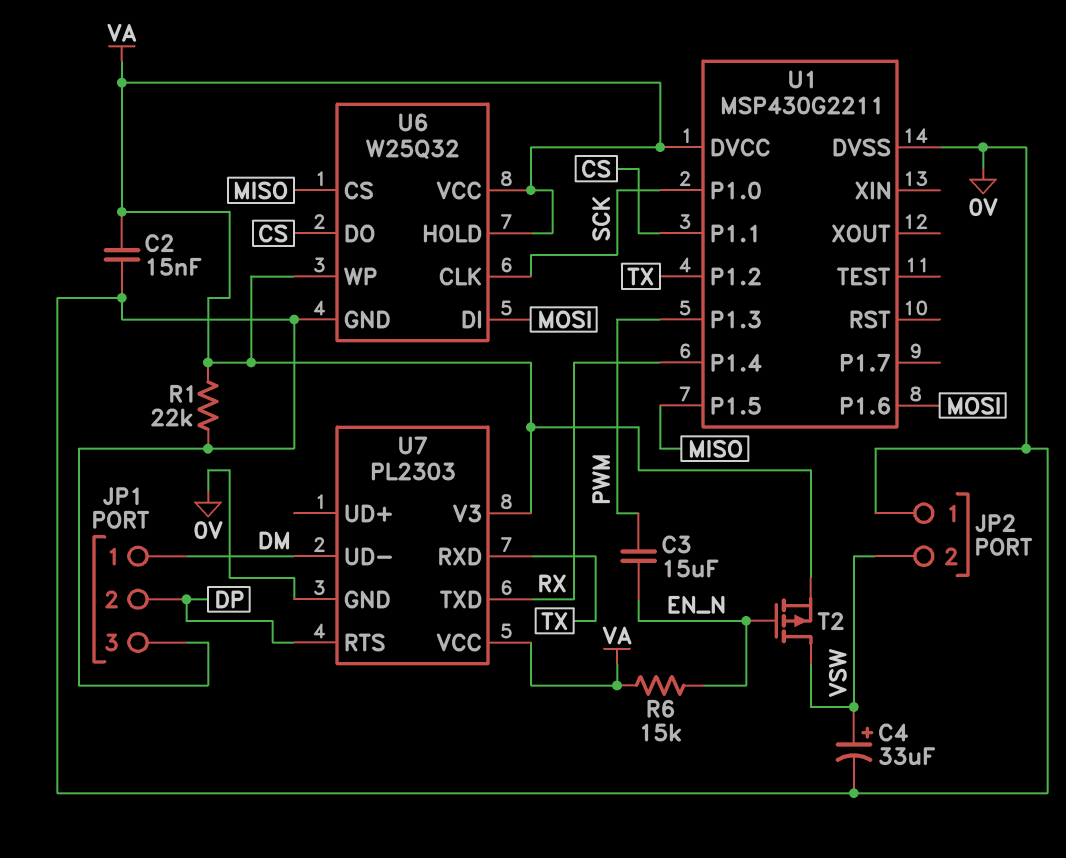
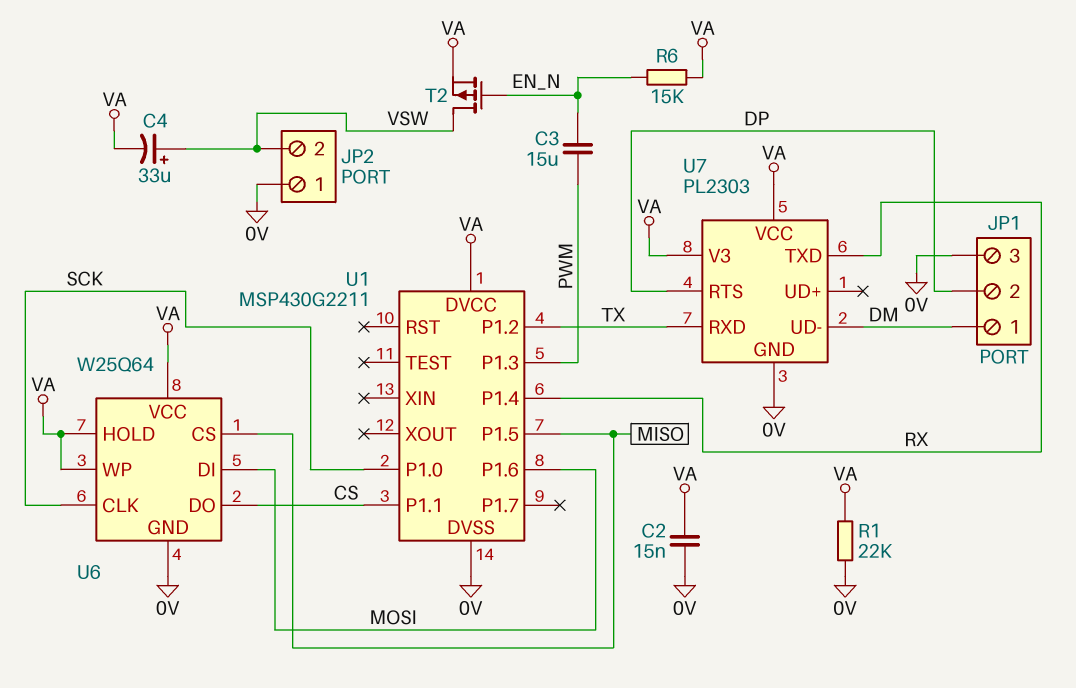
C4: 33uF (plus VSW, minus 0V) -> 33uF (plus VSW, minus VA)
U6: W25Q32 -> W25Q64

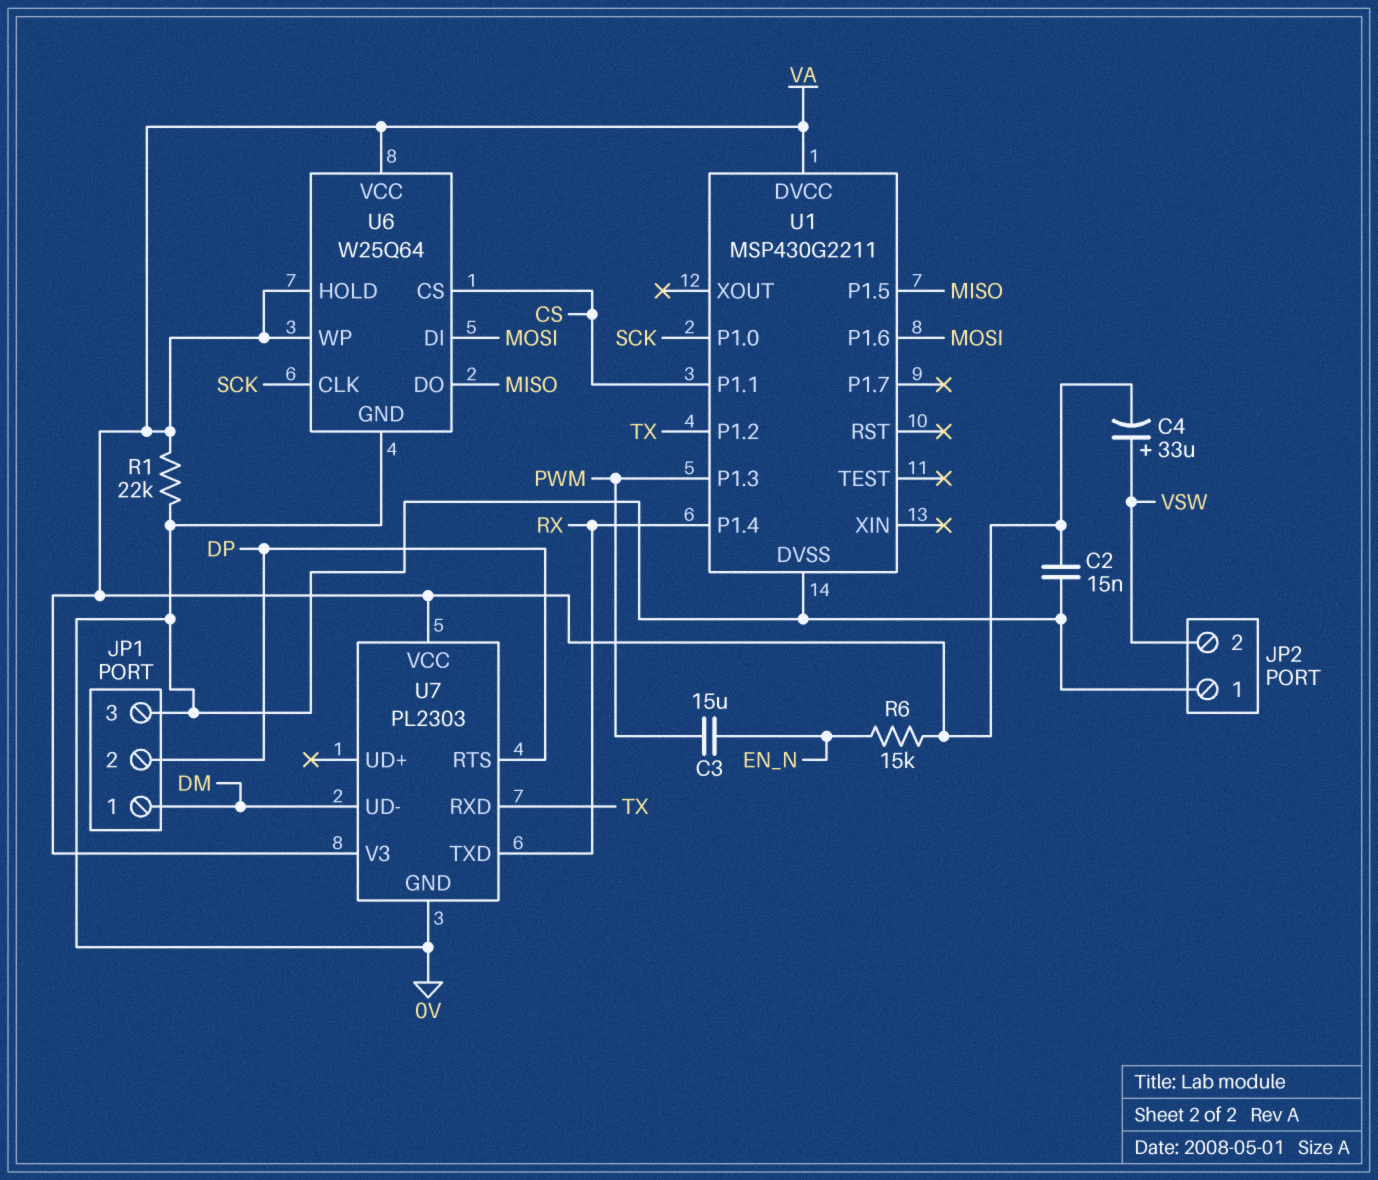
T2: PMOS (G EN_N, D VSW, S VA) -> none
U6 pin CS: MISO -> CS
U6 pin DO: CS -> MISO

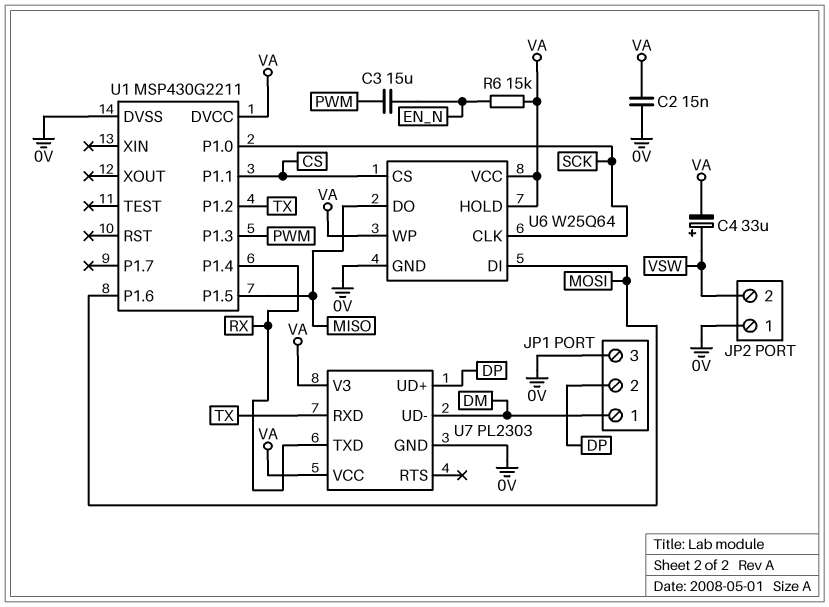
R1: 22k (0V, VA) -> none
U7 pin RTS: DP -> none
U7 pin UD+: none -> DP

